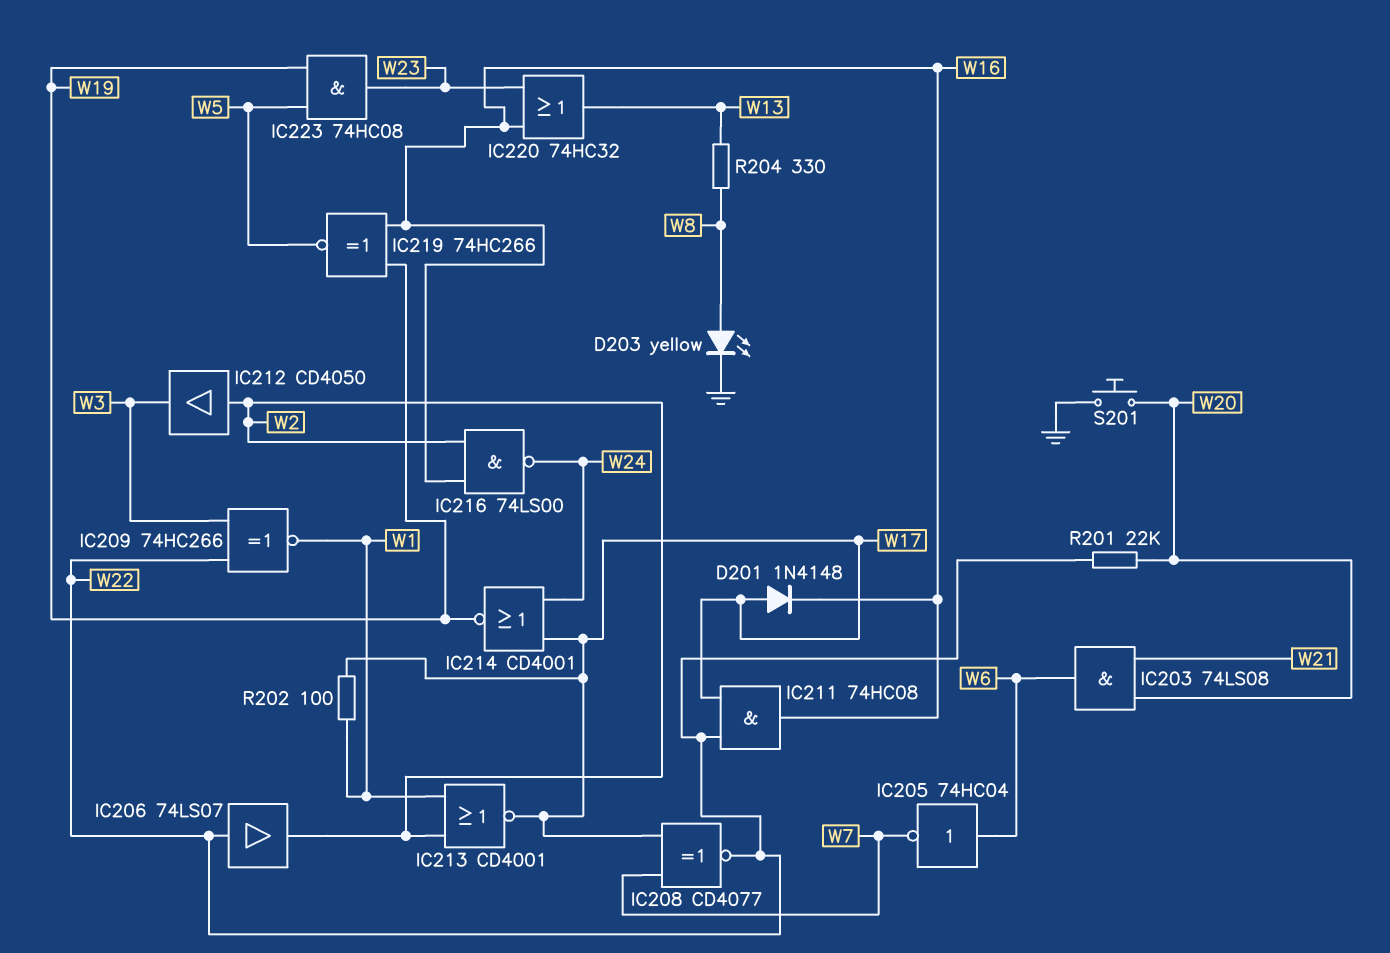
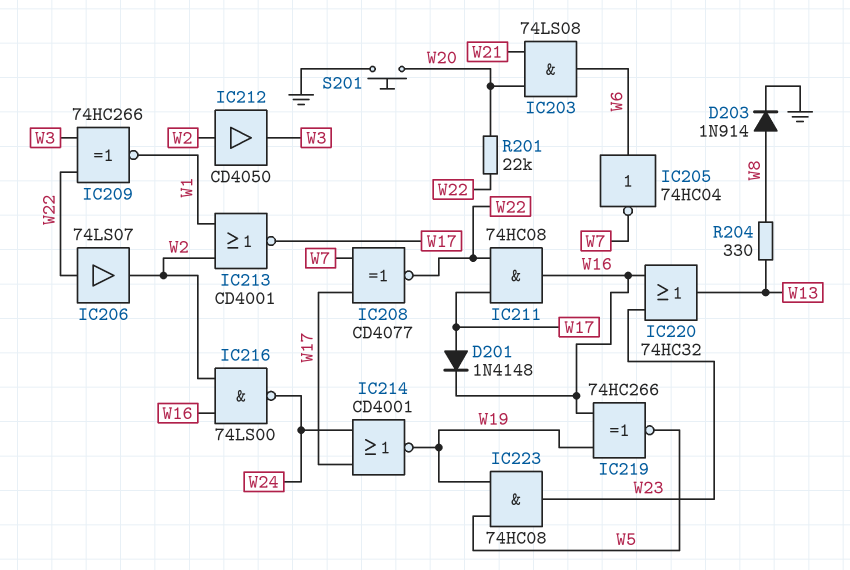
D203: LED yellow (A W8, K GND) -> diode 1N914 (A W8, K GND)
R202: 100 (W1, W17) -> none

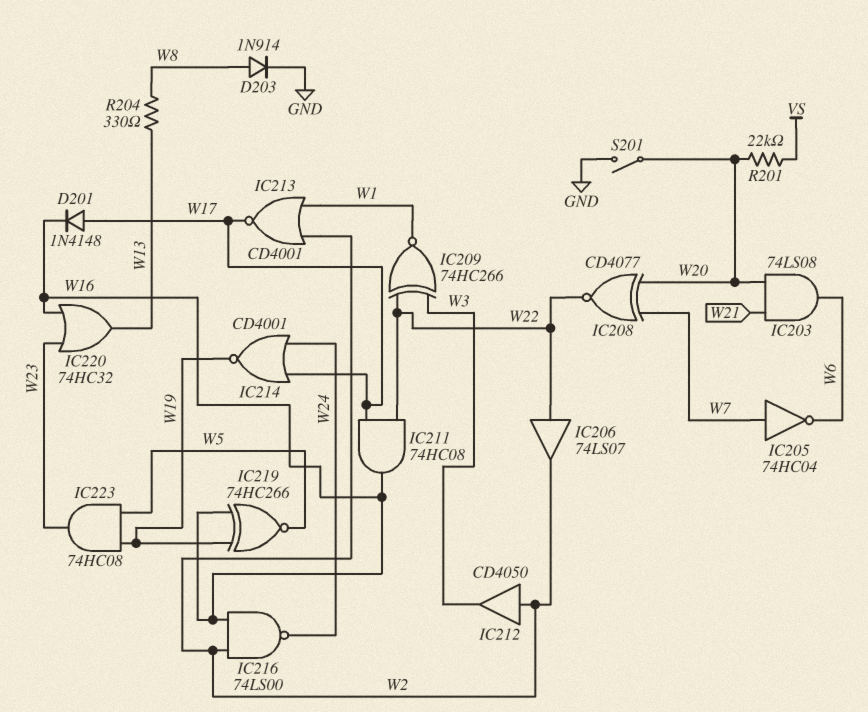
IC205: NOT 74HC04 (in W6, out W7) -> NOT 74HC04 (in W7, out W6)
IC208: XNOR CD4077 (in W7, in W17, out W22) -> XNOR CD4077 (in W7, in W20, out W22)
R201: 22k (W20, W22) -> 22k (VS, W20)
S201: button (GND, W20) -> switch (GND, W20)

